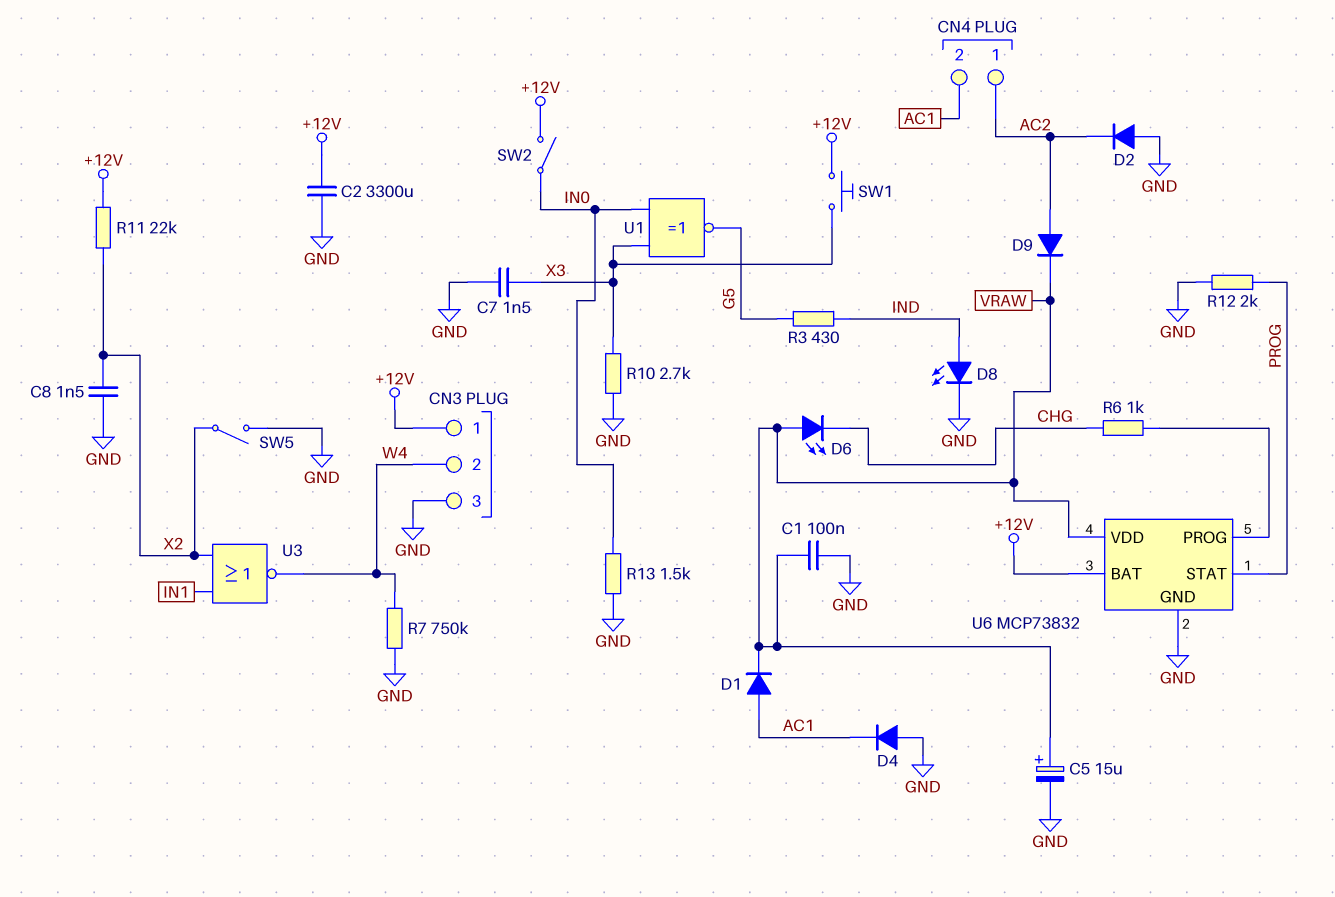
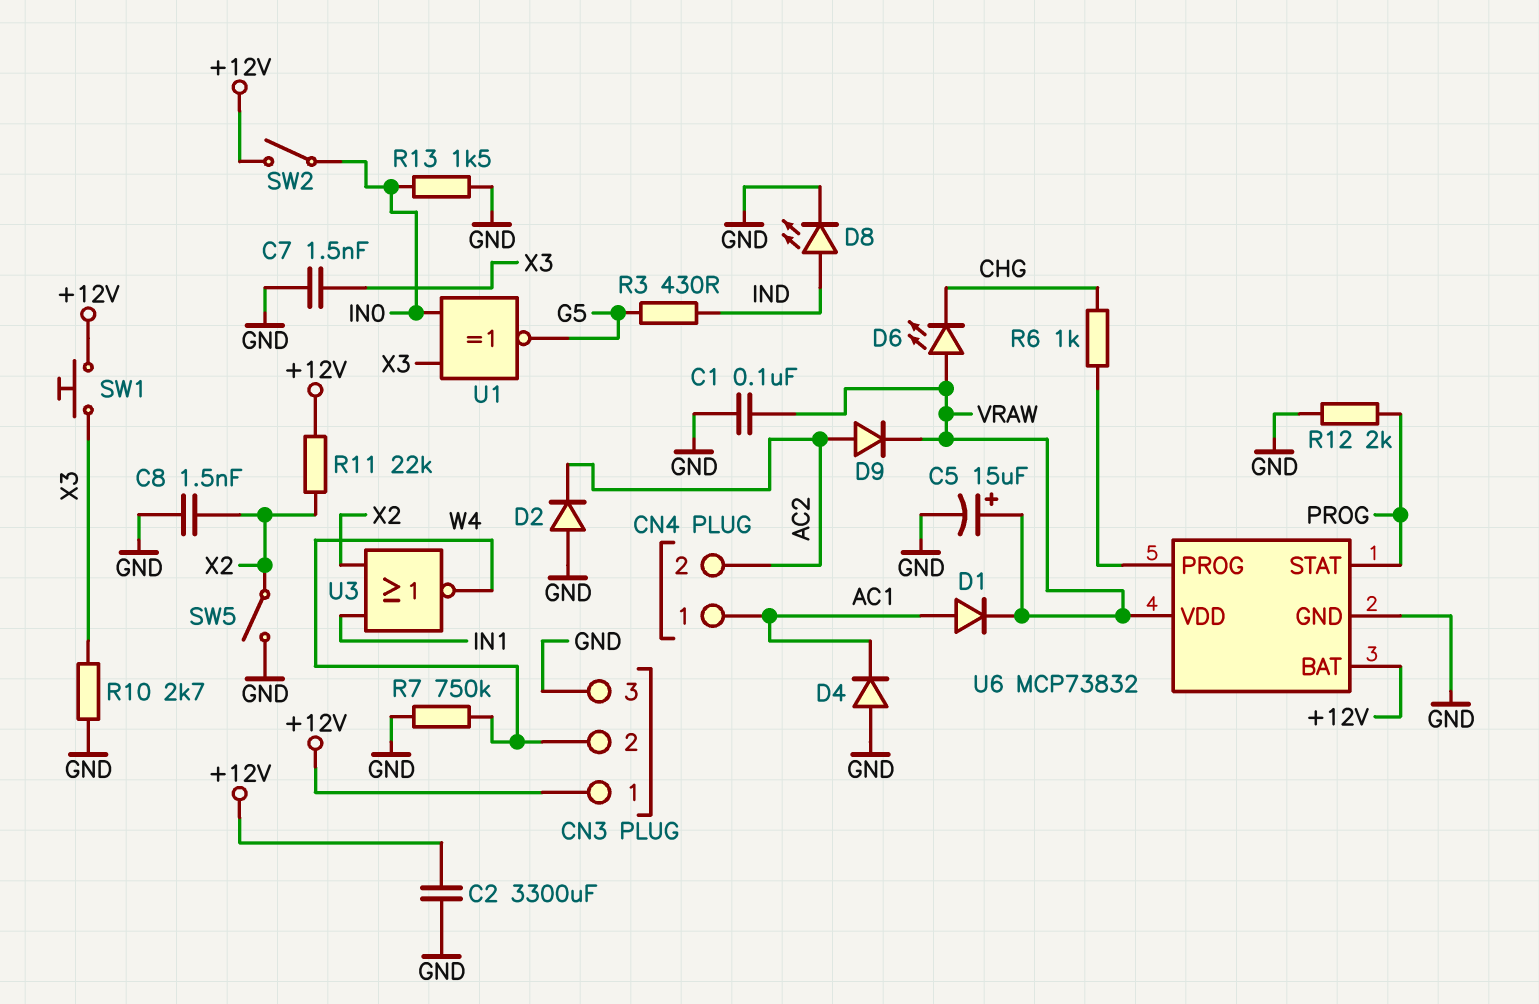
CN4 pin 1: AC2 -> AC1
CN4 pin 2: AC1 -> AC2

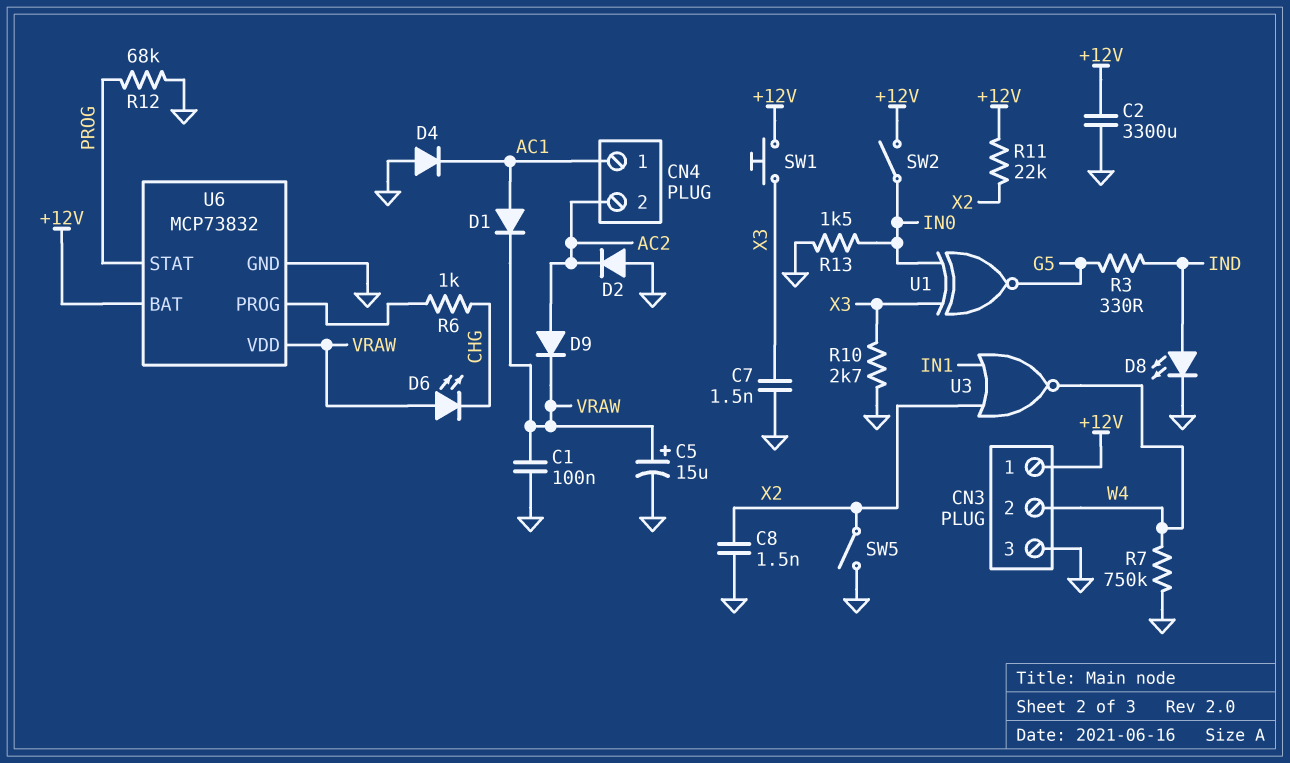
R3: 430 (G5, IND) -> 330 (G5, IND)
R12: 2k (GND, PROG) -> 68k (GND, PROG)

